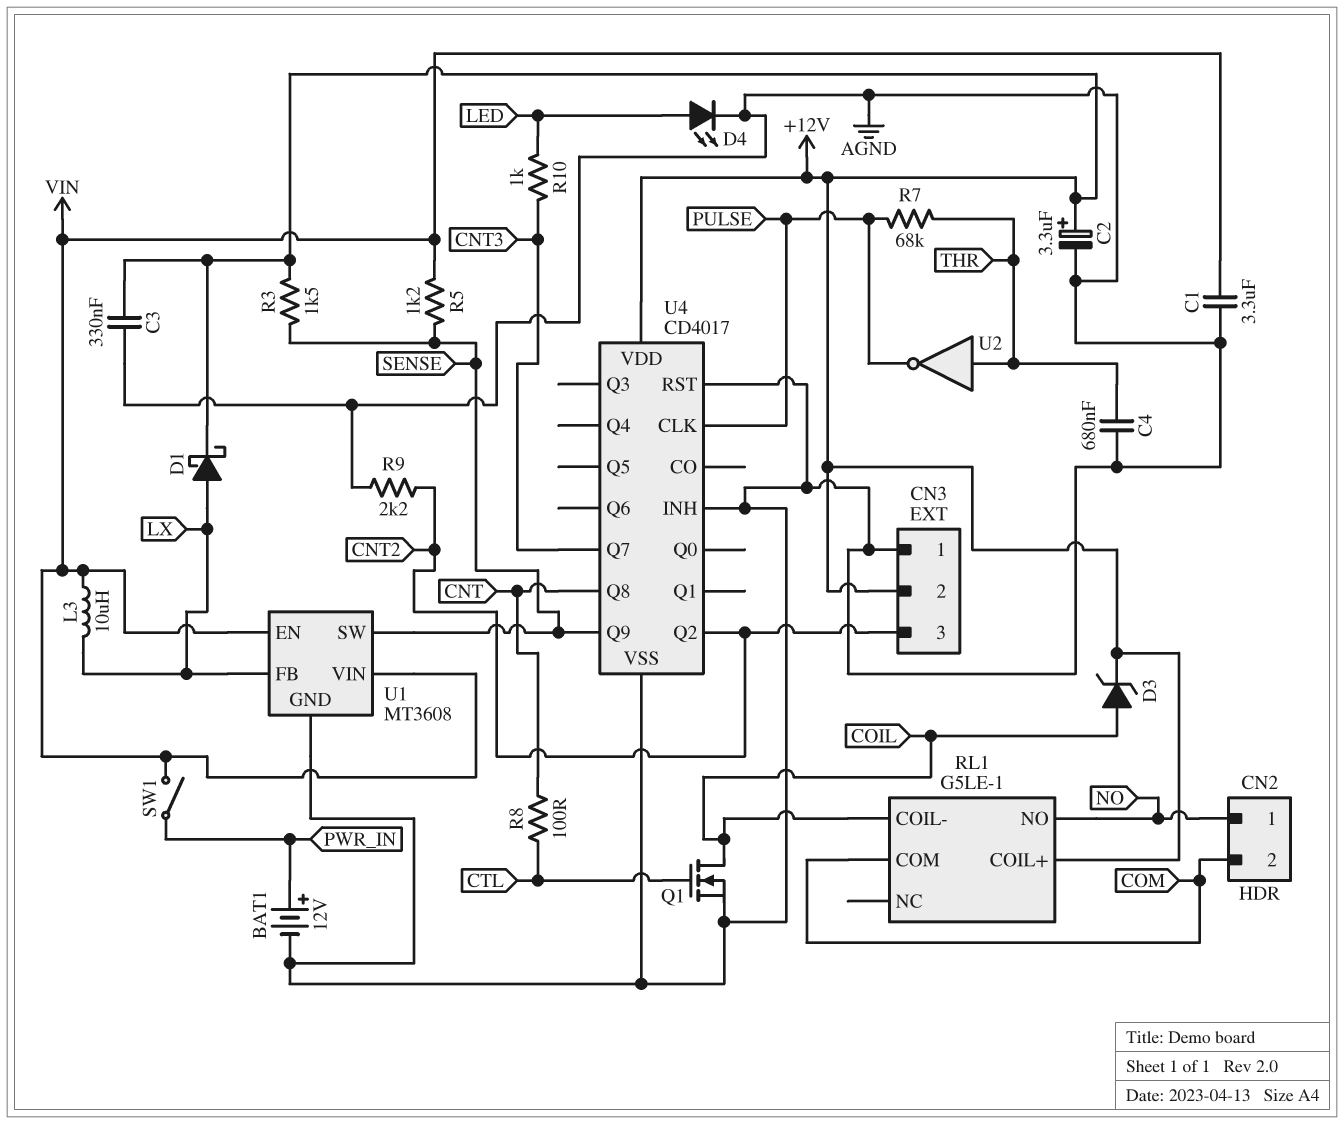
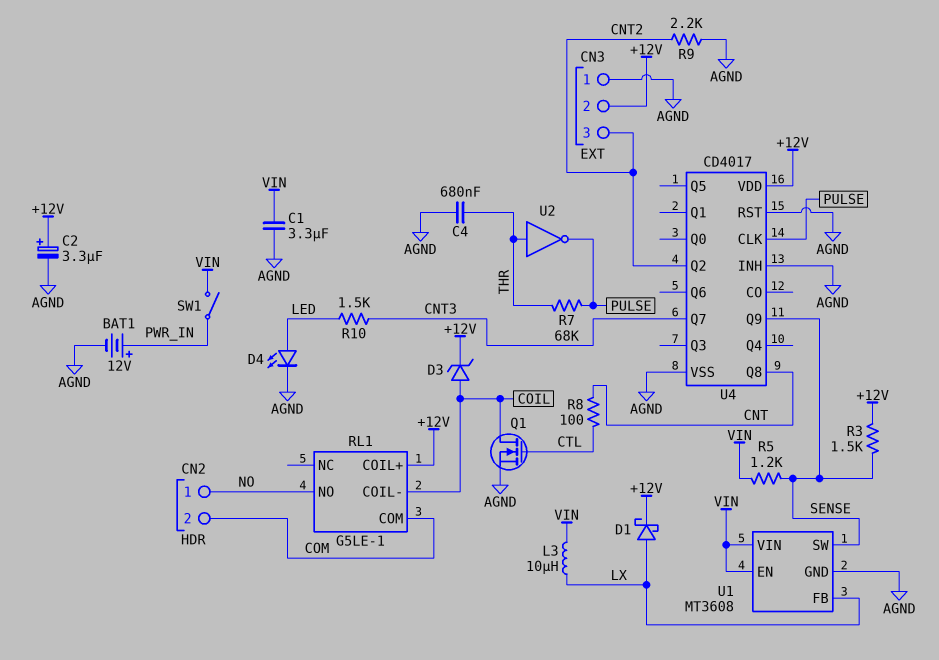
C3: 330nF (+12V, AGND) -> none
R10: 1k (CNT3, LED) -> 1.5k (CNT3, LED)

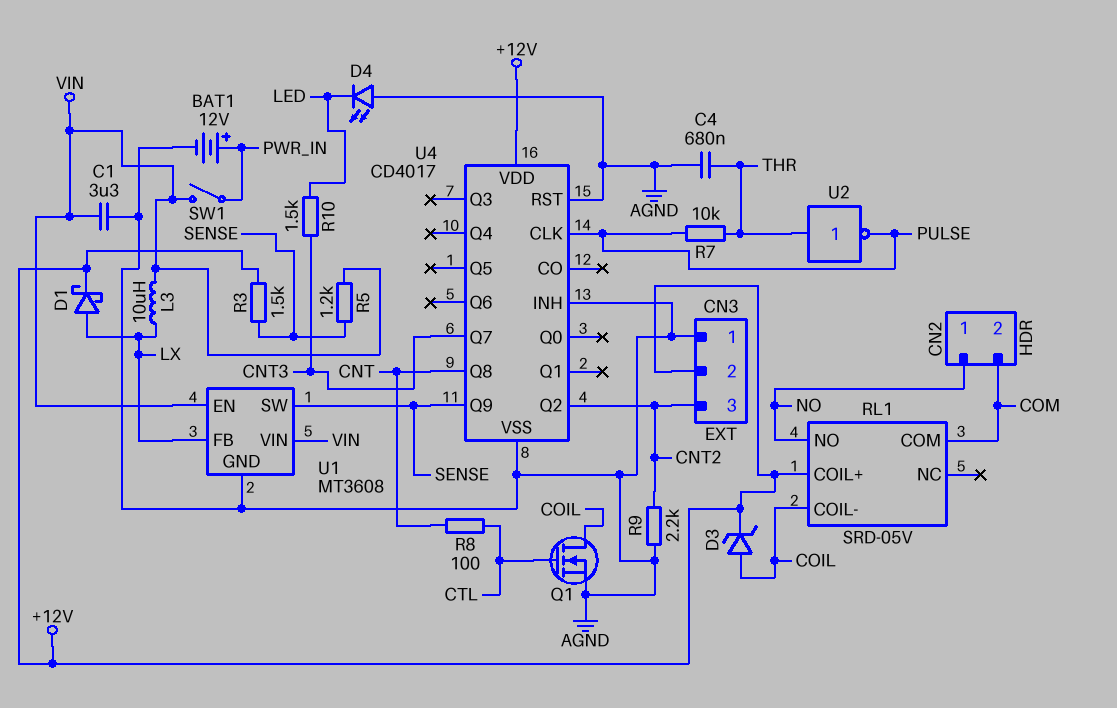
C2: 3.3uF (plus +12V, minus AGND) -> none
D4: LED (A LED, K AGND) -> LED (A AGND, K LED)
R7: 68k (PULSE, THR) -> 10k (PULSE, THR)
RL1: G5LE-1 -> SRD-05V

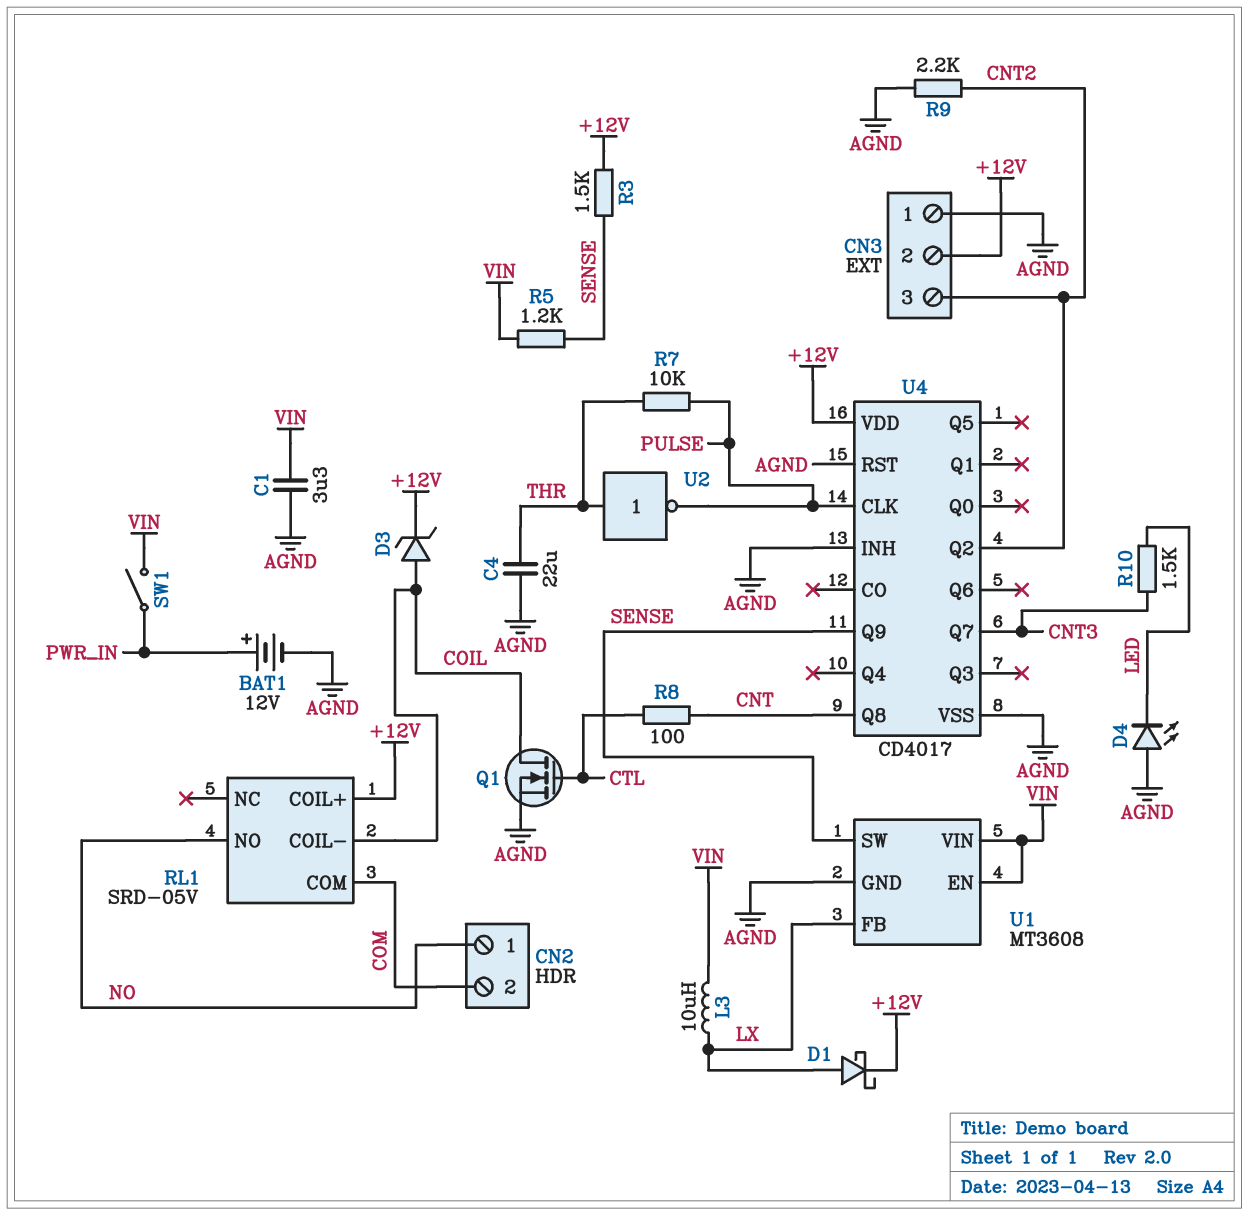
C4: 680nF (AGND, THR) -> 22uF (AGND, THR)

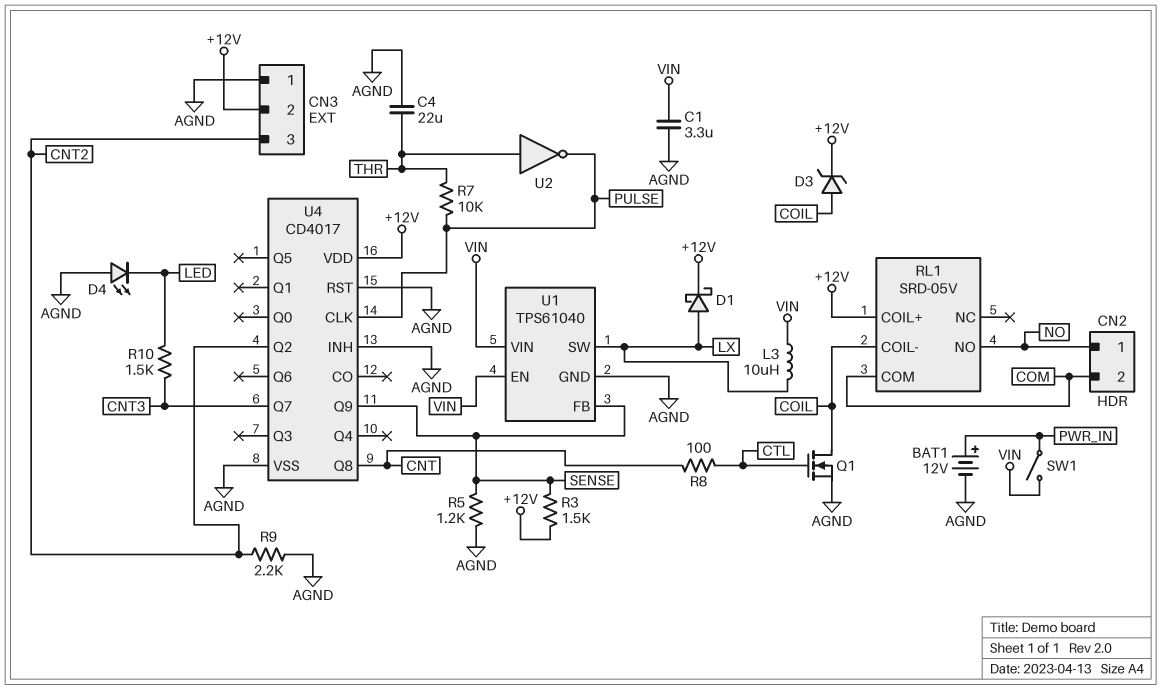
R5: 1.2k (SENSE, VIN) -> 1.2k (AGND, SENSE)
U1: MT3608 -> TPS61040
U1 pin FB: LX -> SENSE
U1 pin SW: SENSE -> LX

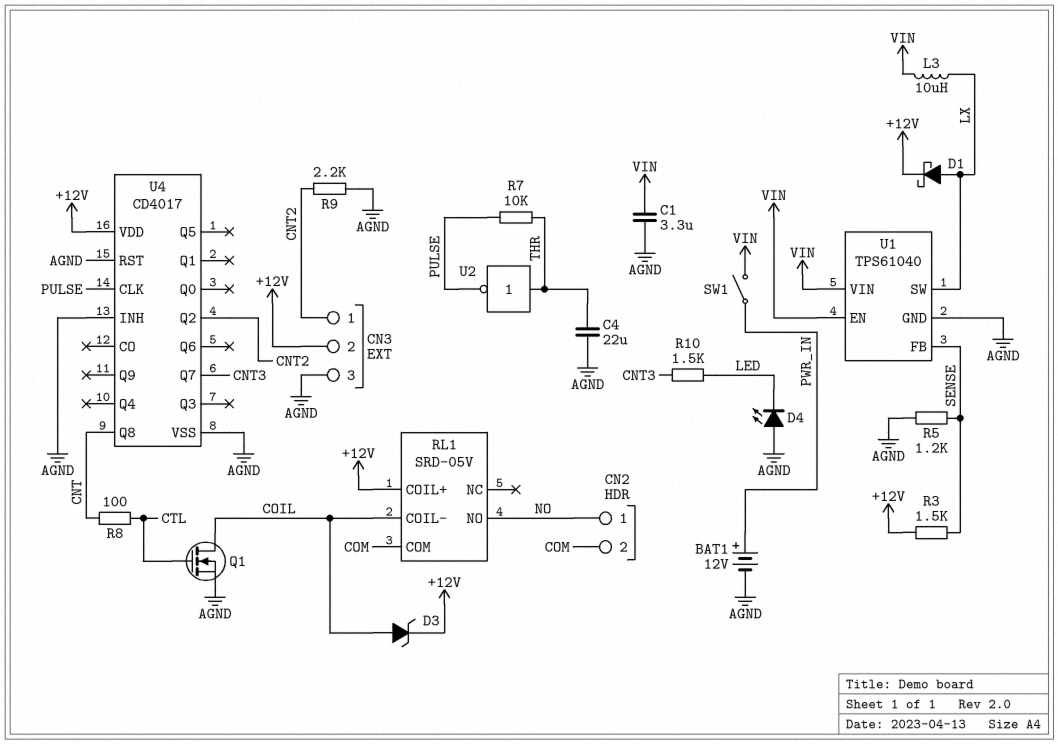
CN3 pin 1: AGND -> CNT2
CN3 pin 3: CNT2 -> AGND
U4 pin Q9: SENSE -> none

